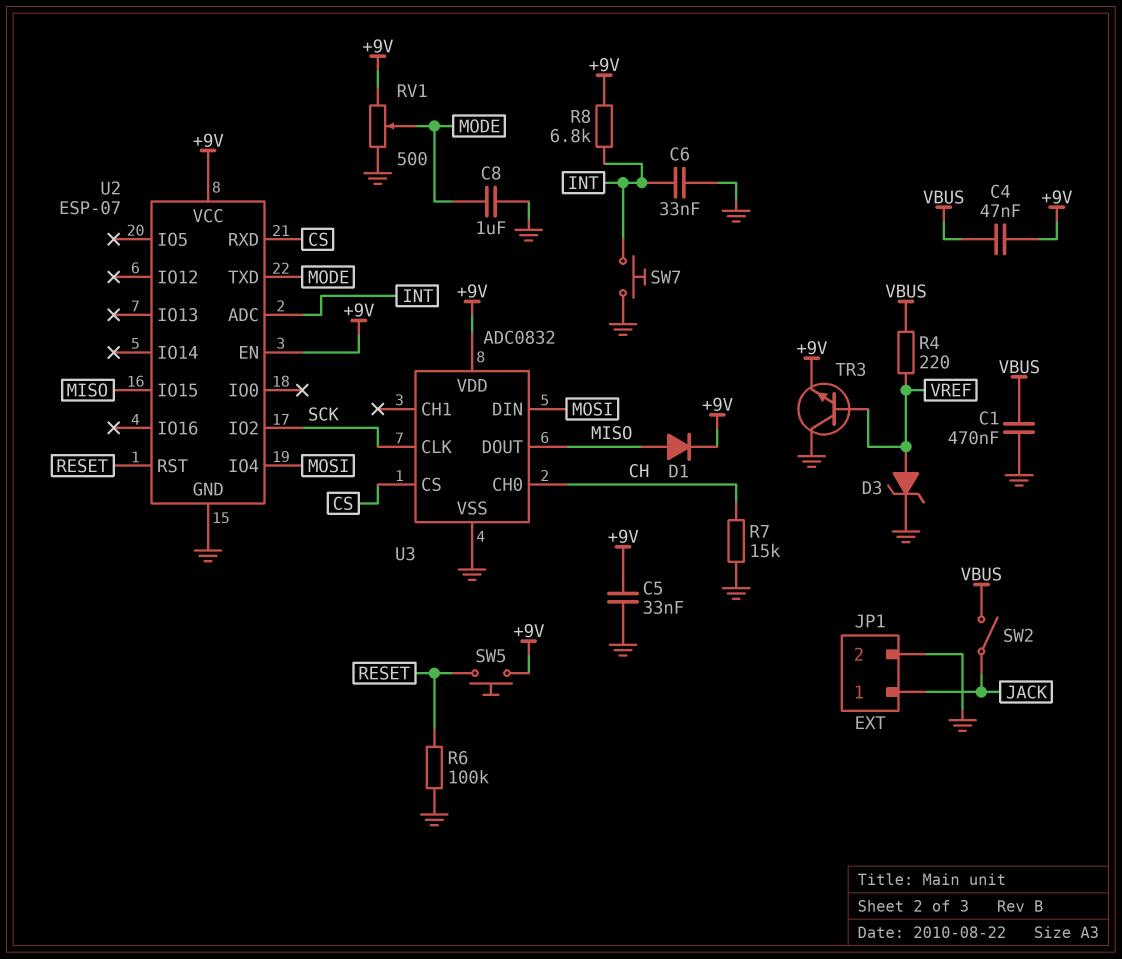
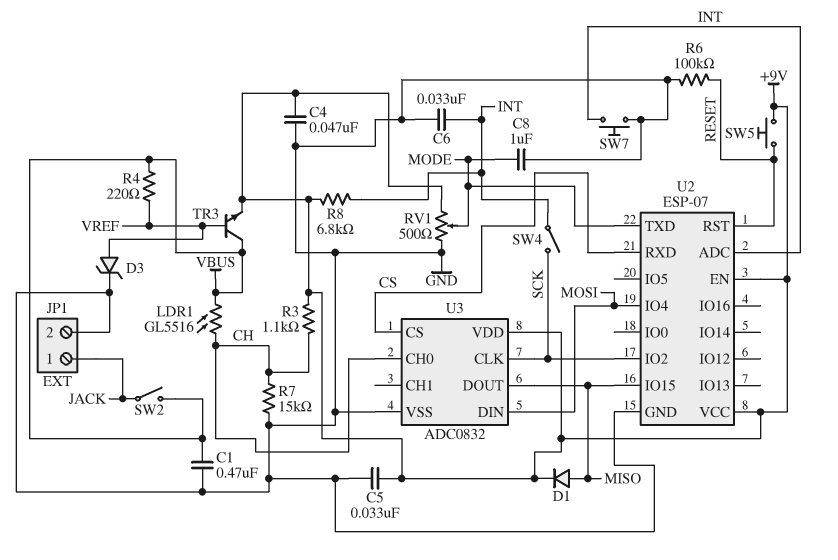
C4: 47nF (+9V, VBUS) -> 47nF (+9V, GND)
LDR1: none -> GL5516 (CH, VBUS)
R3: none -> 1.1k (+9V, CH)
SW4: none -> switch (INT, SCK)
TR3: NPN (B VREF, C GND, E +9V) -> NPN (B VREF, C VBUS, E +9V)

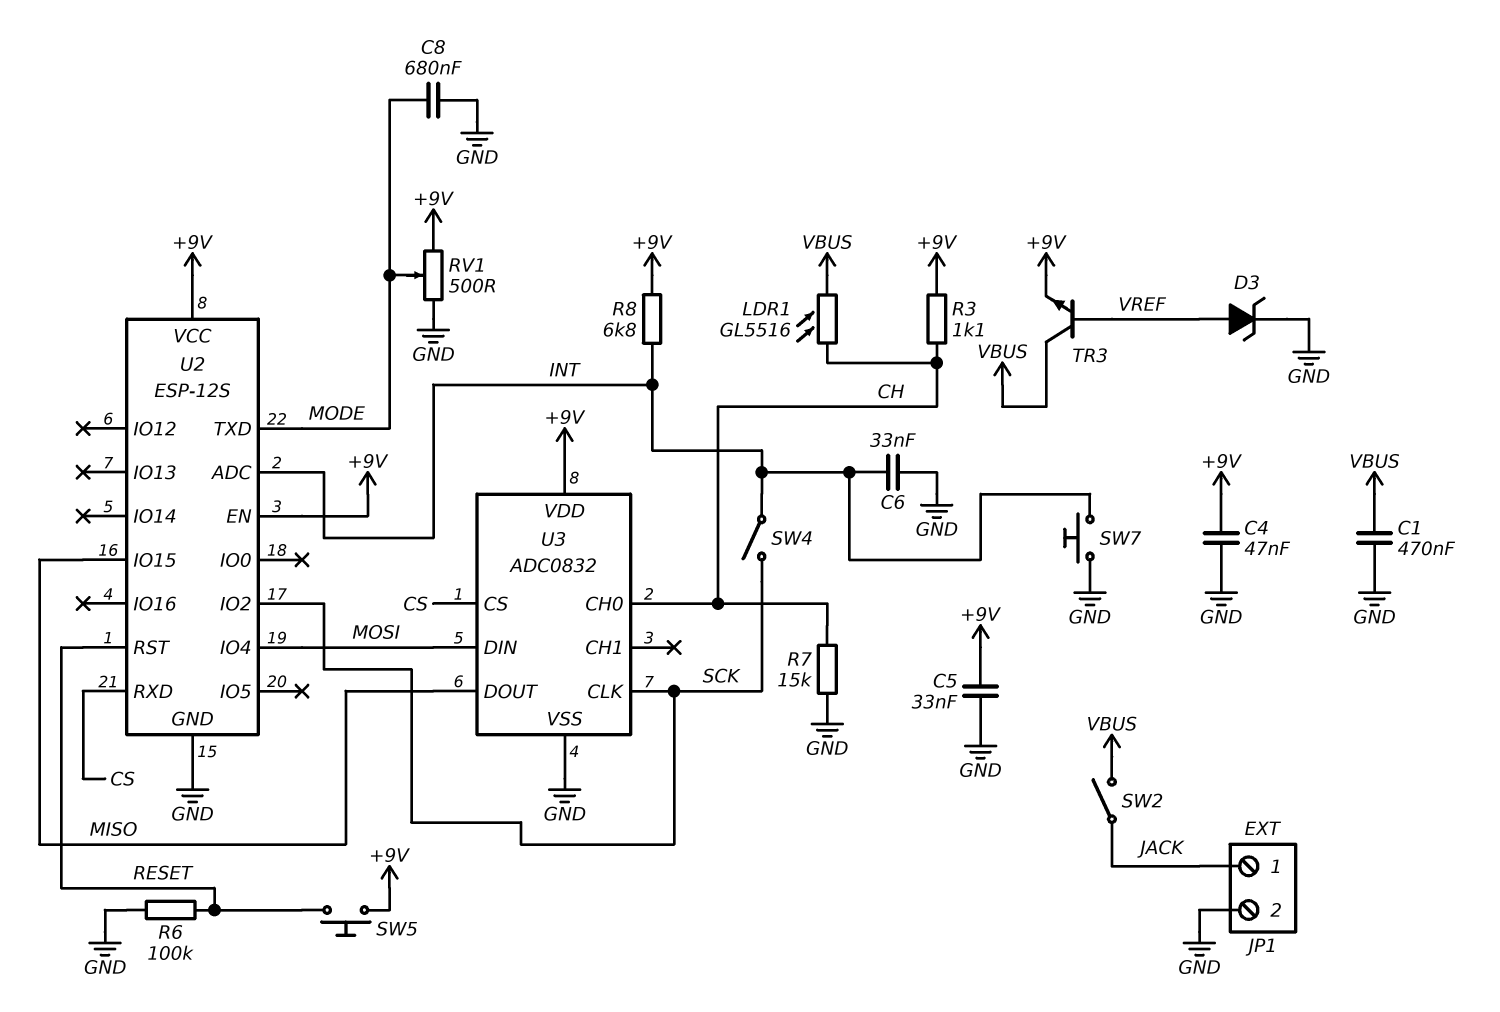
C8: 1uF (GND, MODE) -> 680nF (GND, MODE)
D1: diode (A MISO, K +9V) -> none
R4: 220 (VBUS, VREF) -> none
U2: ESP-07 -> ESP-12S

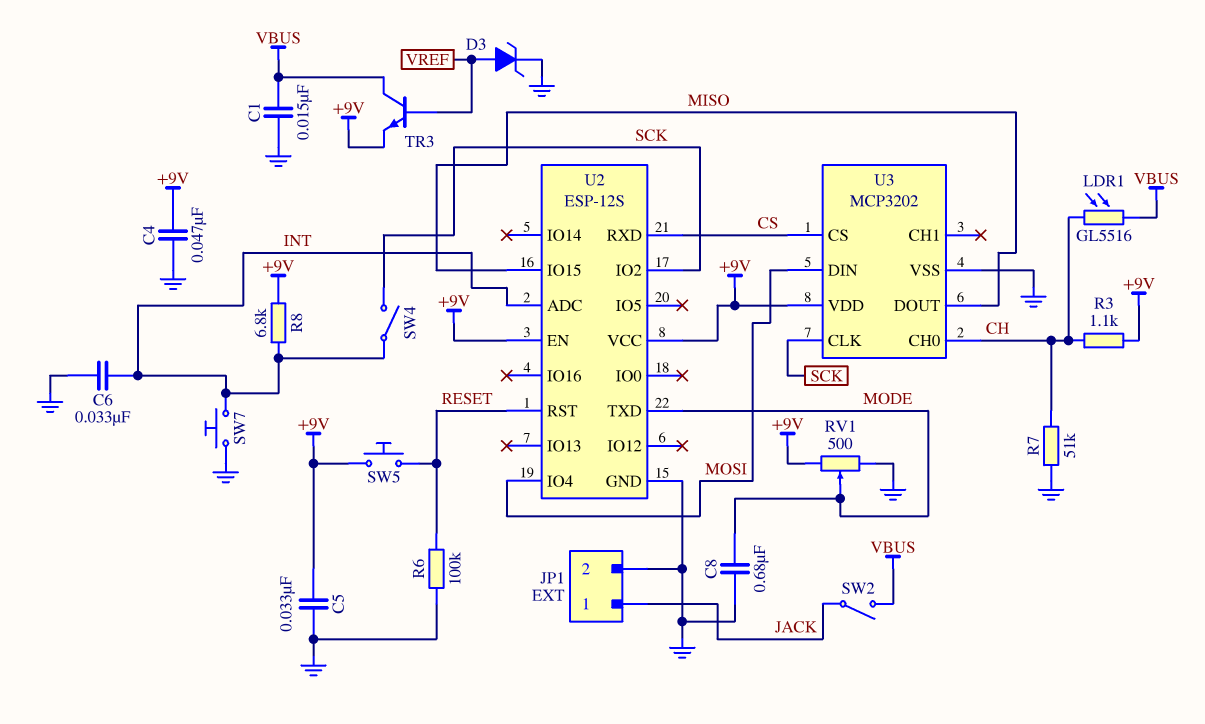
C1: 470nF (GND, VBUS) -> 15nF (GND, VBUS)
R7: 15k (CH, GND) -> 51k (CH, GND)
U3: ADC0832 -> MCP3202

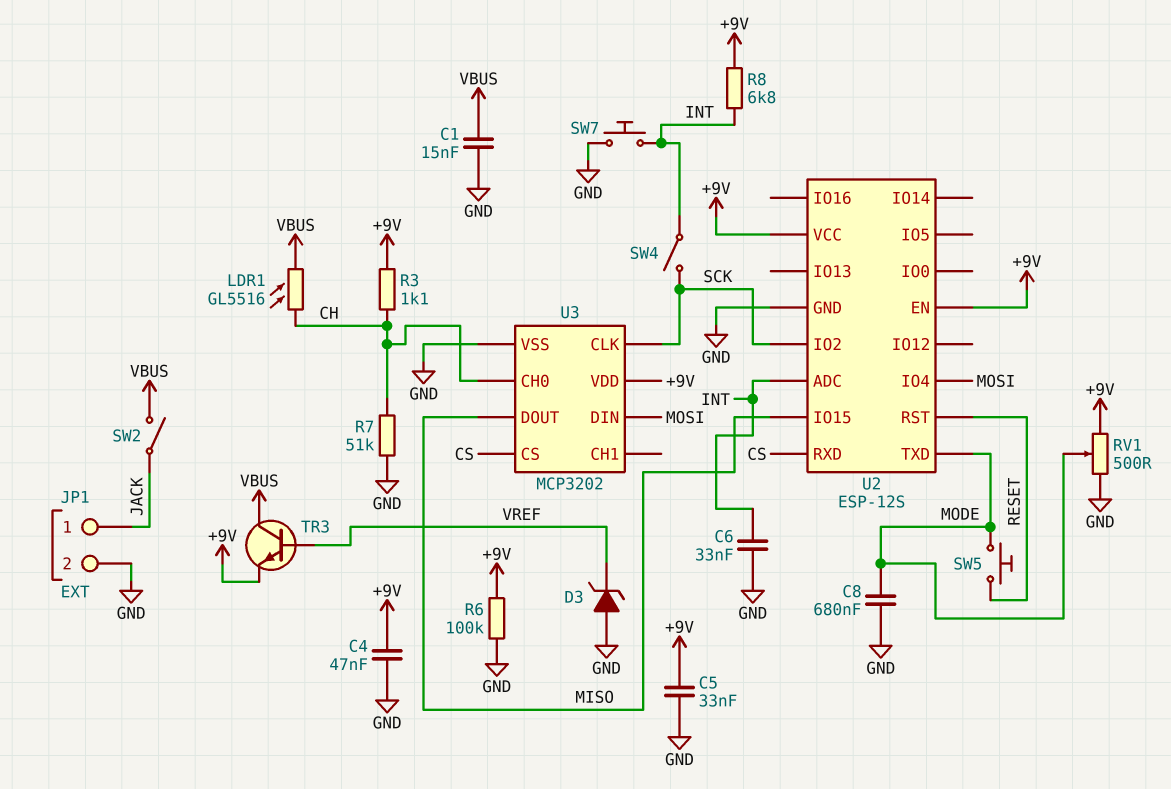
D3: zener (A VREF, K GND) -> zener (A GND, K VREF)
R6: 100k (GND, RESET) -> 100k (+9V, GND)
SW5: button (+9V, RESET) -> button (MODE, RESET)

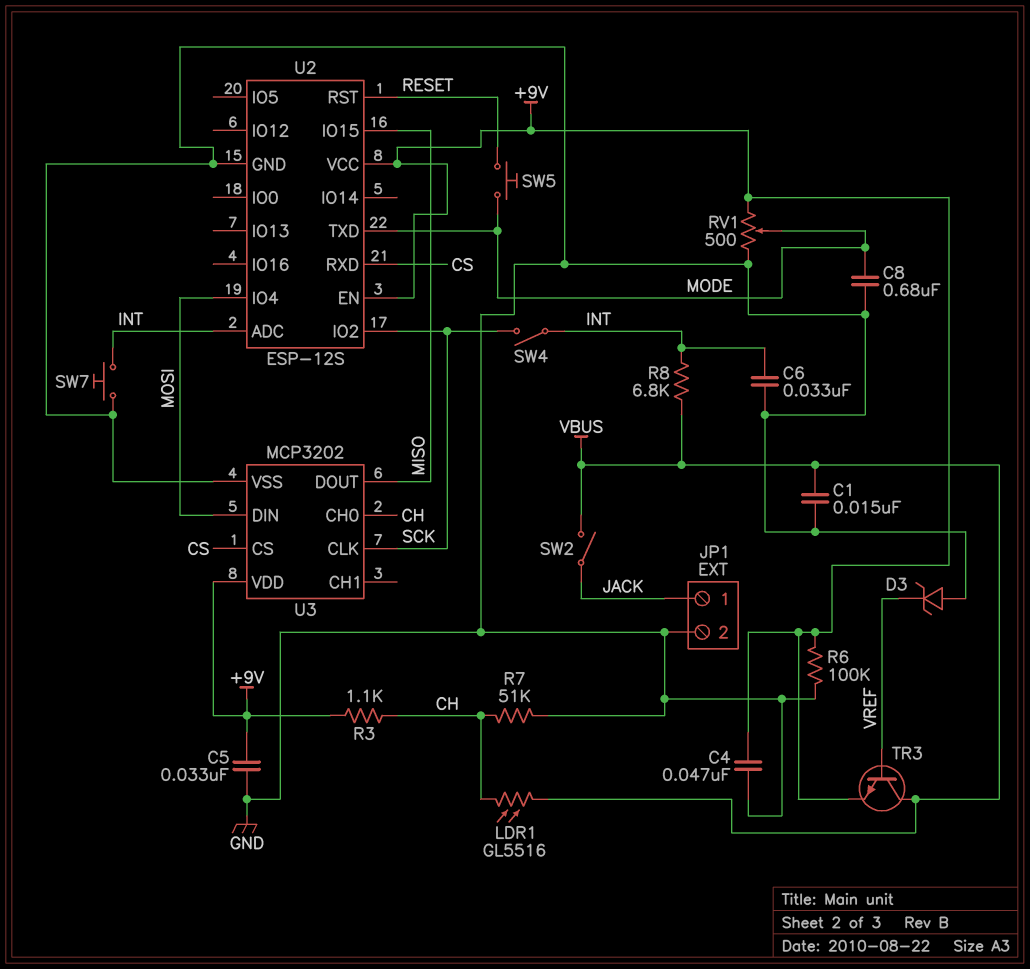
R8: 6.8k (+9V, INT) -> 6.8k (INT, VBUS)

